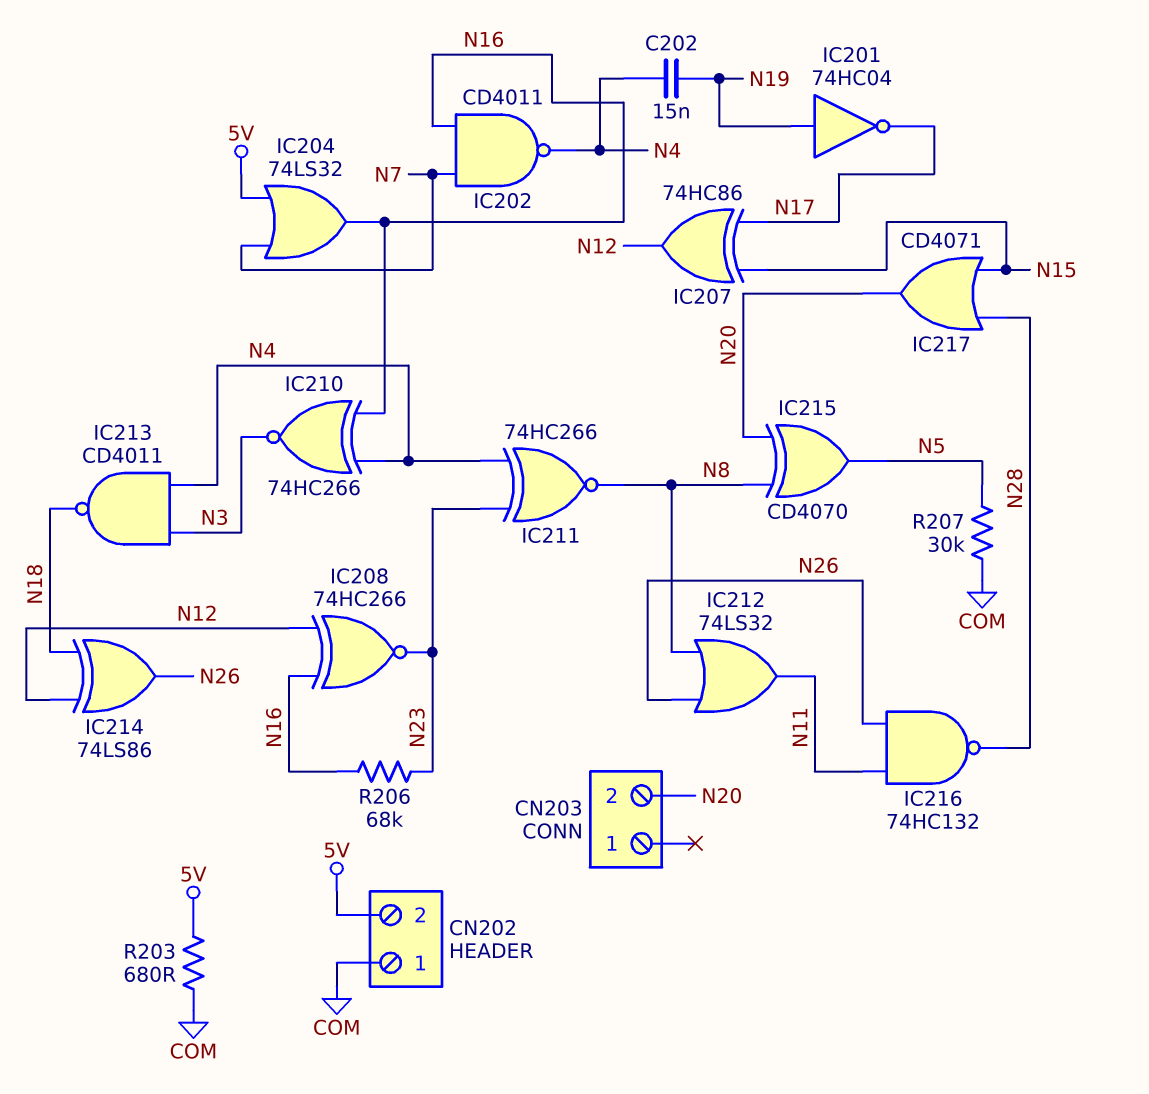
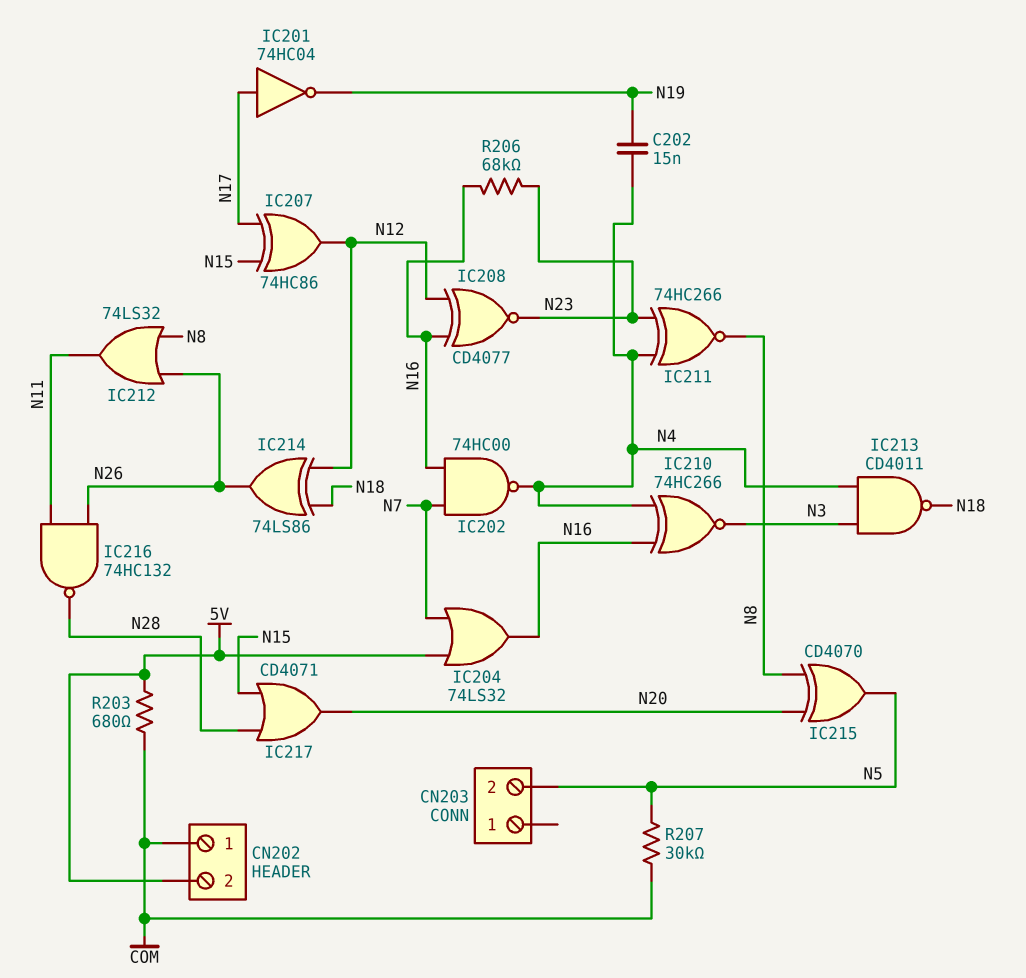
CN203 pin 2: N20 -> N5
IC201: NOT 74HC04 (in N19, out N17) -> NOT 74HC04 (in N17, out N19)
IC202: NAND CD4011 (in N7, in N16, out N4) -> NAND 74HC00 (in N7, in N16, out N4)
IC208: XNOR 74HC266 (in N12, in N16, out N23) -> XNOR CD4077 (in N12, in N16, out N23)

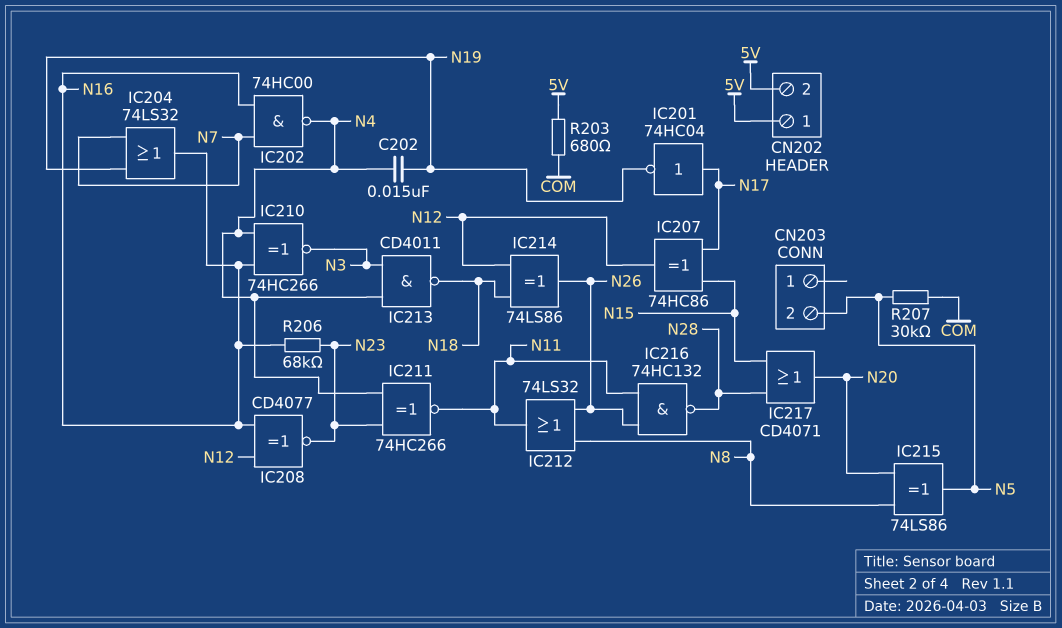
CN202 pin 1: COM -> 5V
IC204: OR 74LS32 (in 5V, in N7, out N16) -> OR 74LS32 (in N7, in N19, out N16)
IC211: XNOR 74HC266 (in N4, in N23, out N8) -> XNOR 74HC266 (in N4, in N23, out N11)
IC215: XOR CD4070 (in N8, in N20, out N5) -> XOR 74LS86 (in N8, in N20, out N5)

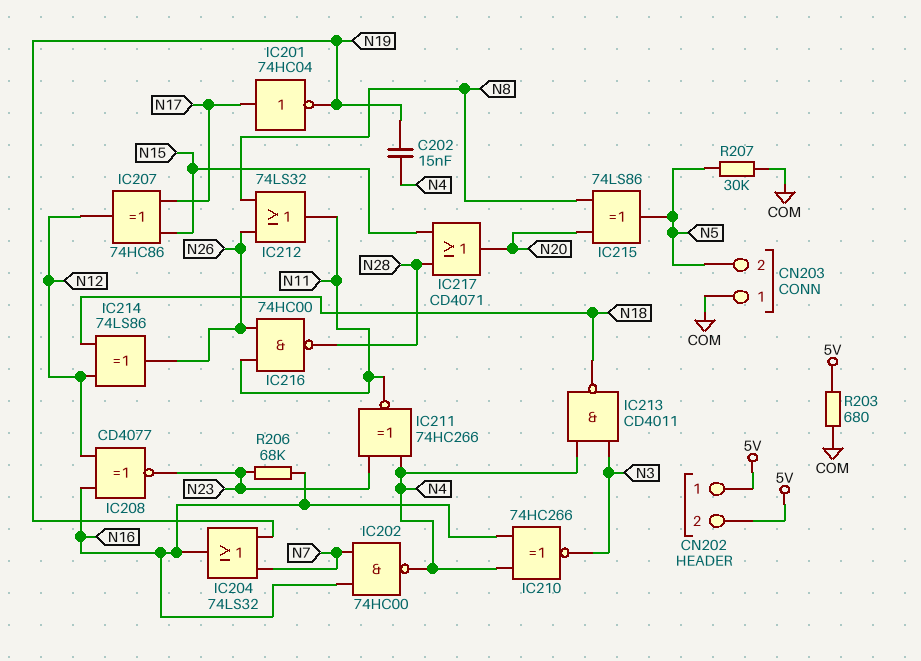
CN203 pin 1: none -> COM
IC216: NAND 74HC132 (in N11, in N26, out N28) -> NAND 74HC00 (in N11, in N26, out N28)

